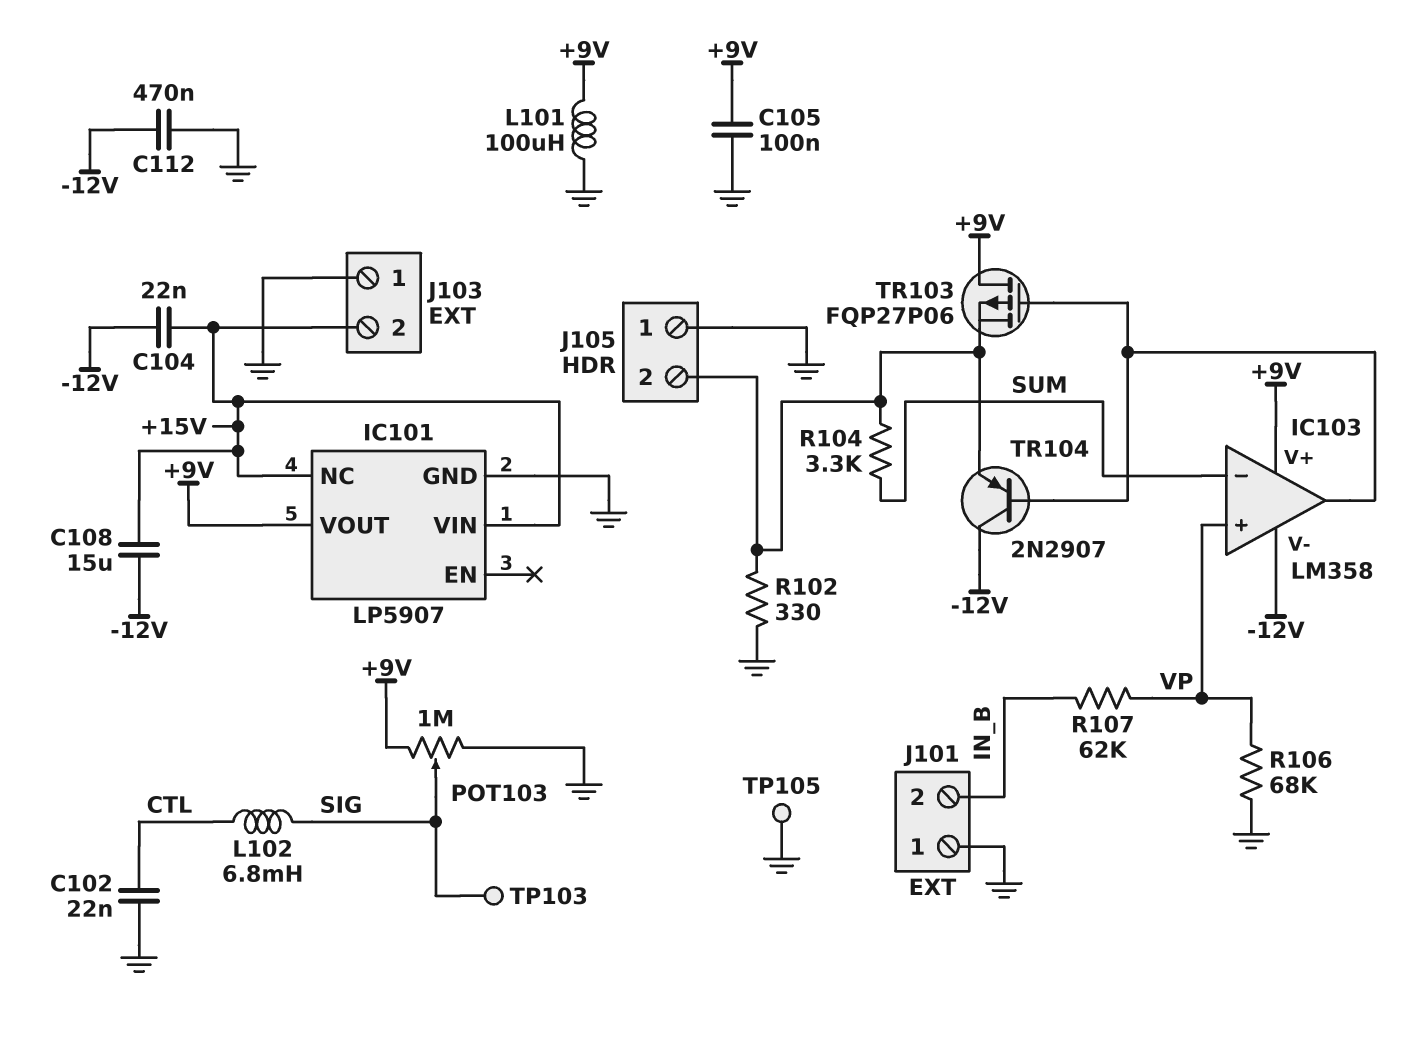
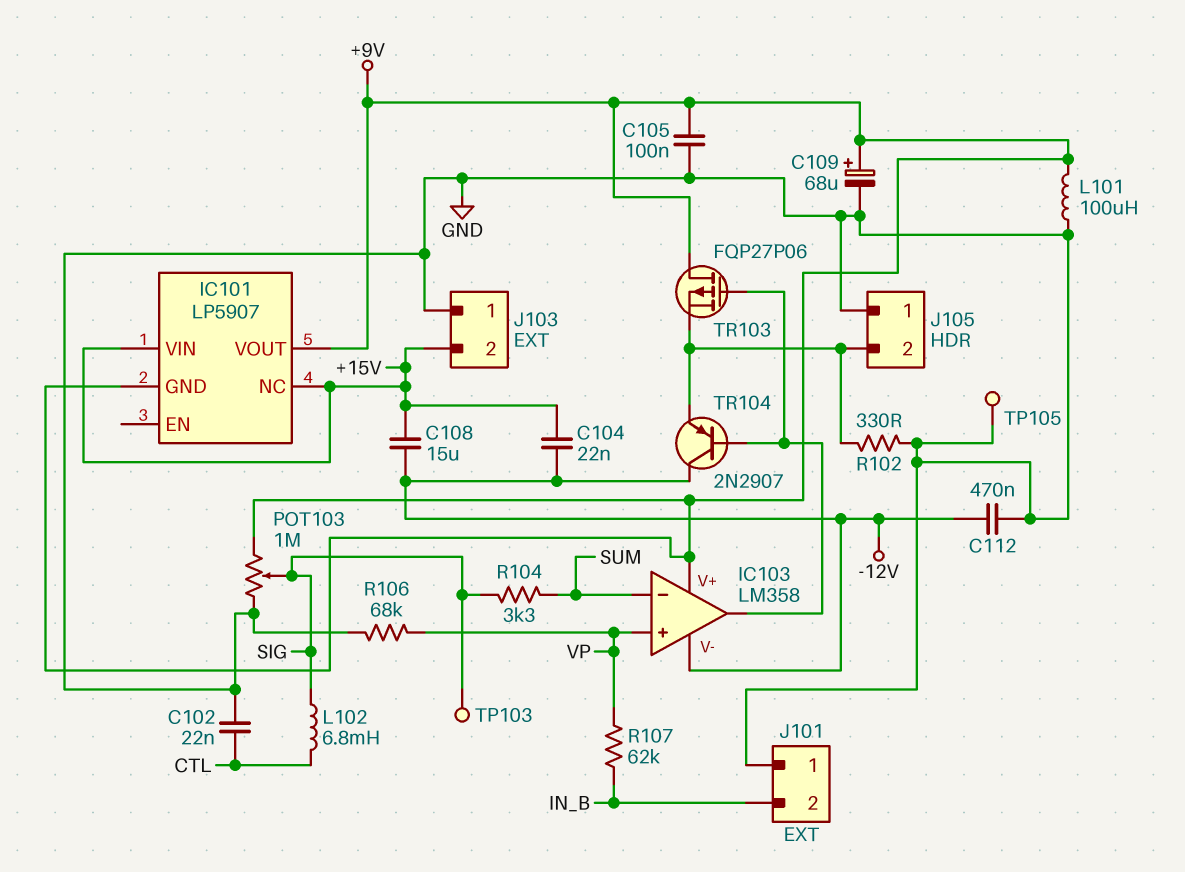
C109: none -> 68uF (plus +9V, minus GND)
IC101 pin GND: GND -> +9V
R104: 3.3k (J105/2, SUM) -> 3.3k (SIG, SUM)

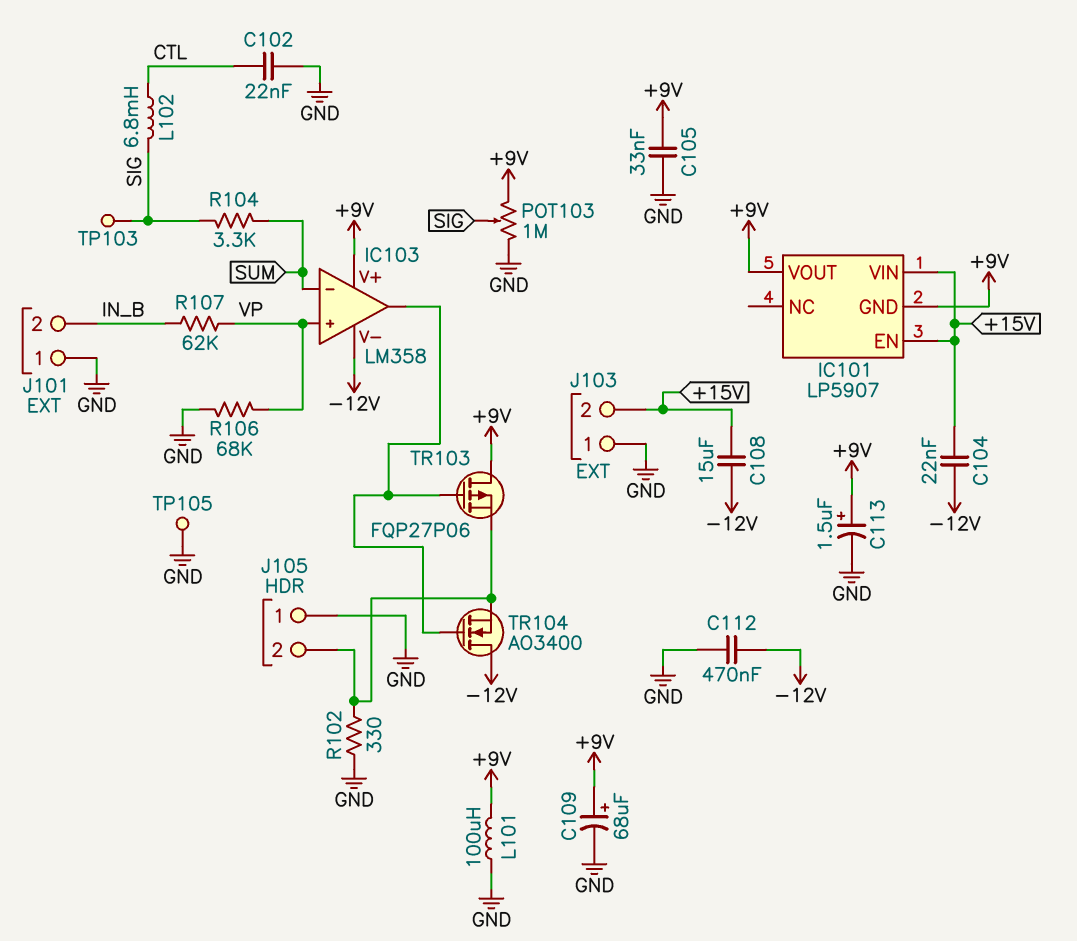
C105: 100nF (+9V, GND) -> 33nF (+9V, GND)
C113: none -> 1.5uF (plus +9V, minus GND)
IC101 pin EN: none -> +15V
IC101 pin NC: +15V -> none
TR104: PNP 2N2907 (B IC103/out, C -12V, E J105/2) -> NMOS AO3400 (G IC103/out, D -12V, S J105/2)

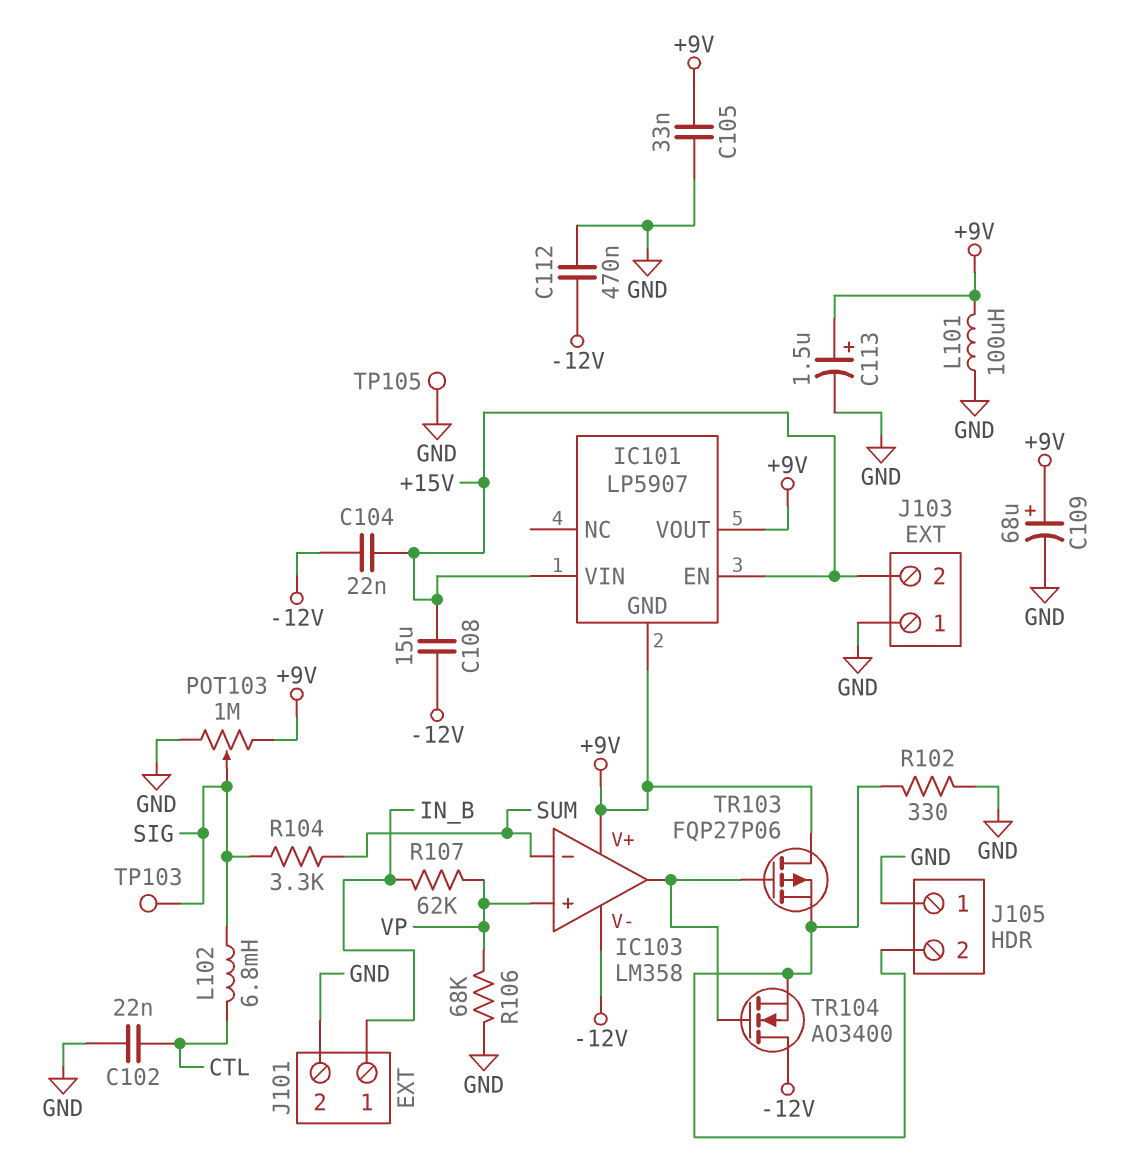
J101 pin 1: GND -> IN_B
J101 pin 2: IN_B -> GND

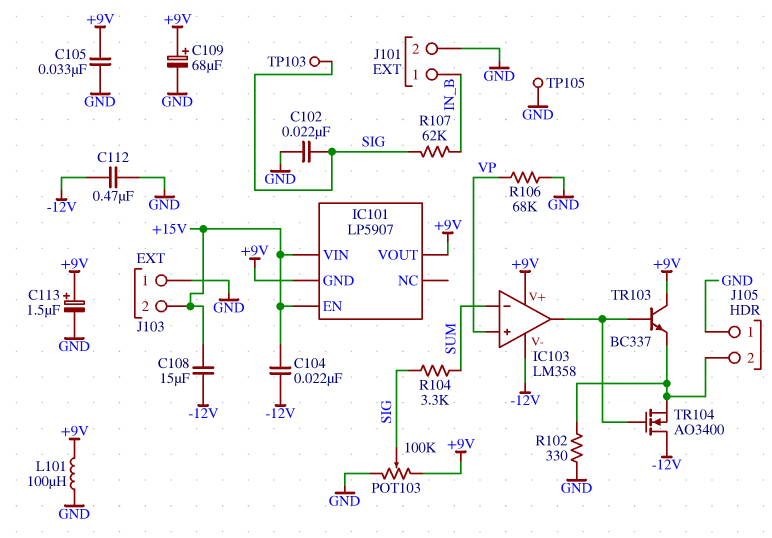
C102: 22nF (CTL, GND) -> 22nF (GND, SIG)
L102: 6.8mH (CTL, SIG) -> none
POT103: 1M (+9V, GND, wiper SIG) -> 100k (+9V, GND, wiper SIG)
R107: 62k (IN_B, VP) -> 62k (IN_B, SIG)
TR103: PMOS FQP27P06 (G IC103/out, D +9V, S J105/2) -> NPN BC337 (B IC103/out, C +9V, E J105/2)

